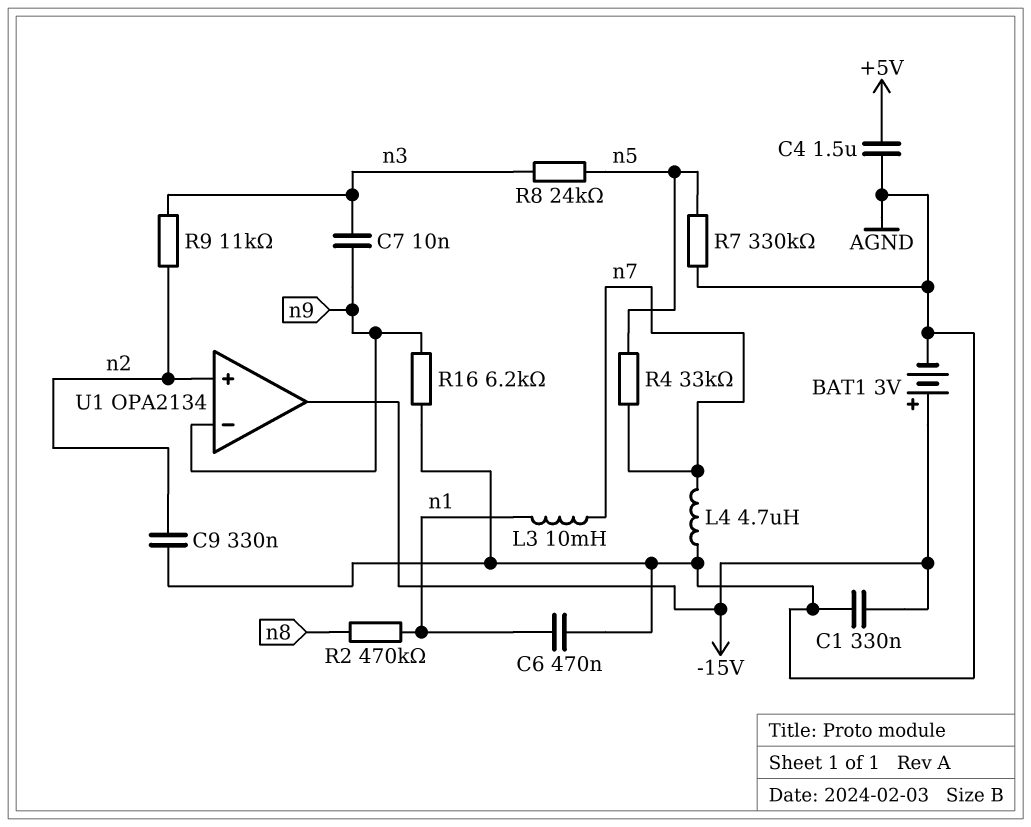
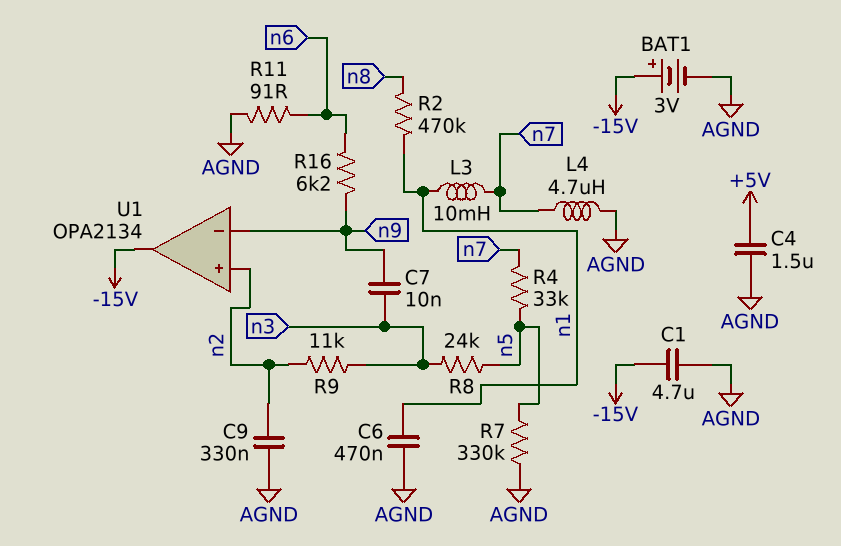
C1: 330nF (-15V, AGND) -> 4.7uF (-15V, AGND)
R11: none -> 91 (AGND, n6)
R16: 6.2k (AGND, n9) -> 6.2k (n6, n9)

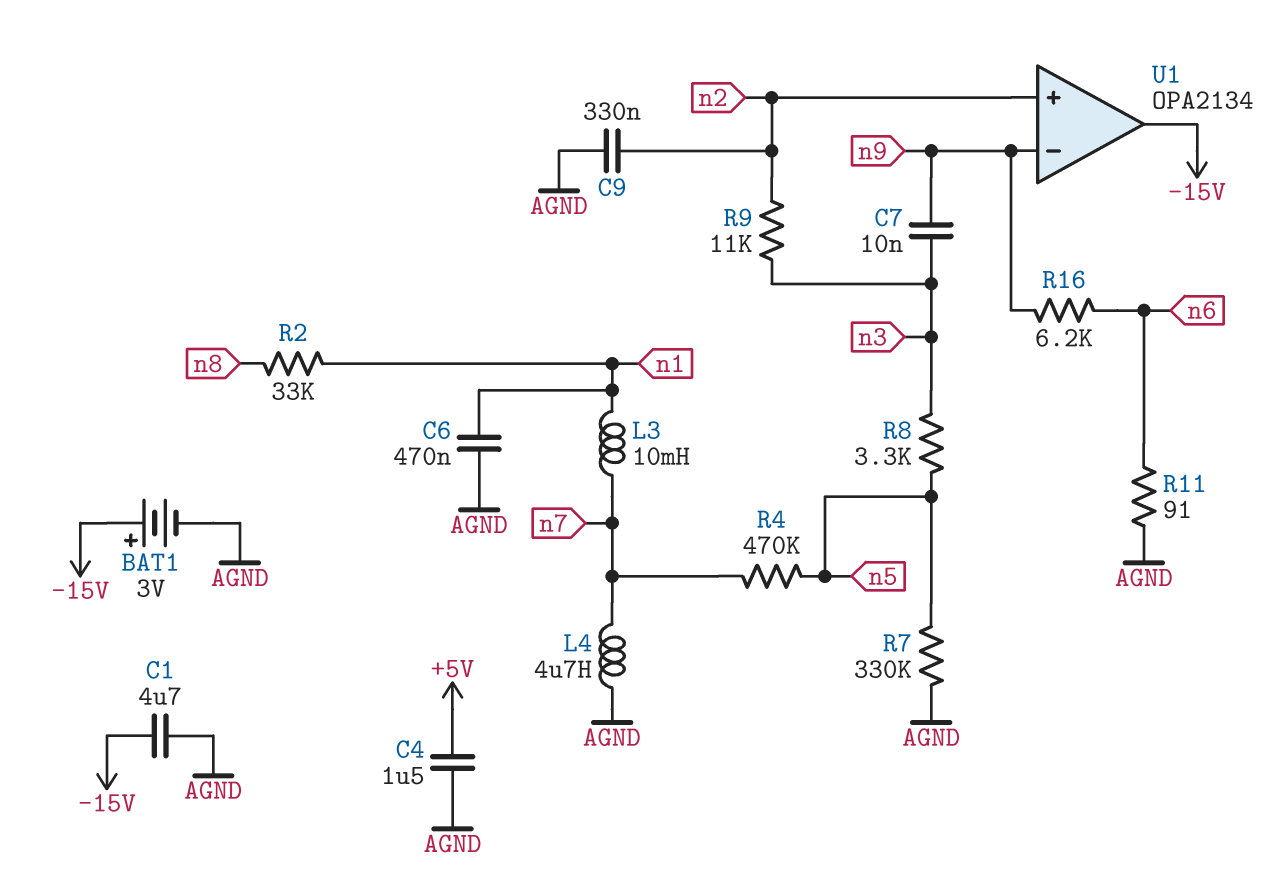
R2: 470k (n1, n8) -> 33k (n1, n8)
R4: 33k (n5, n7) -> 470k (n5, n7)
R8: 24k (n3, n5) -> 3.3k (n3, n5)

